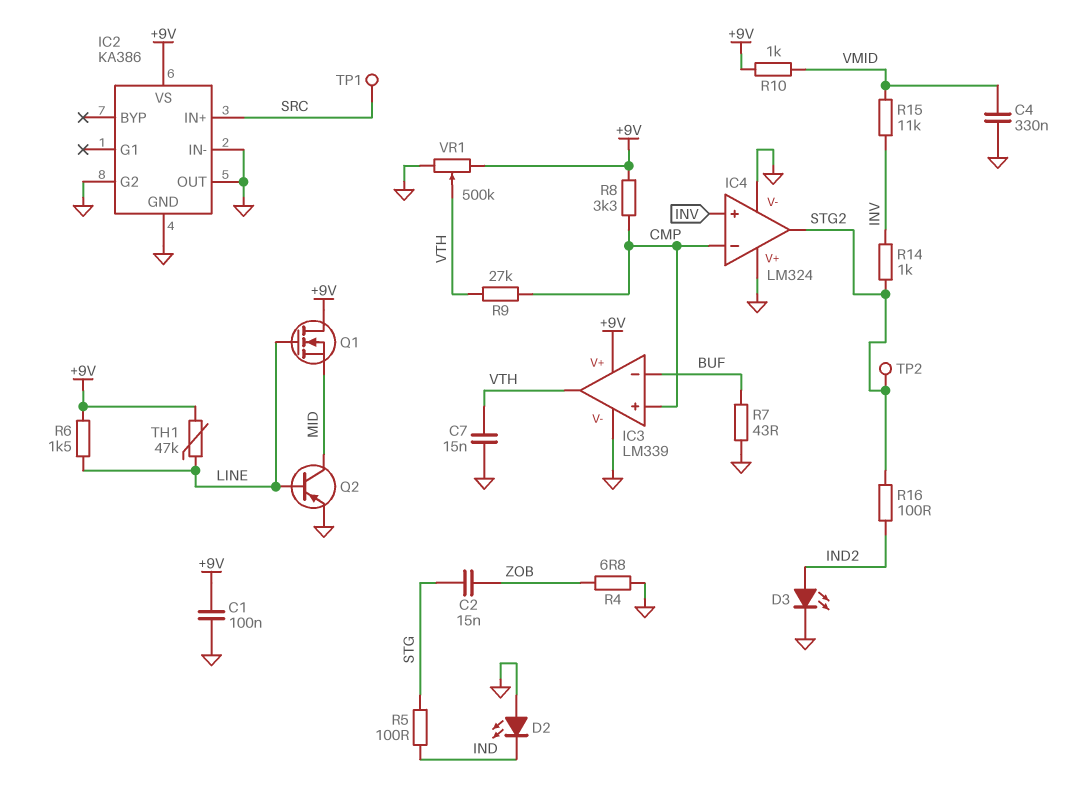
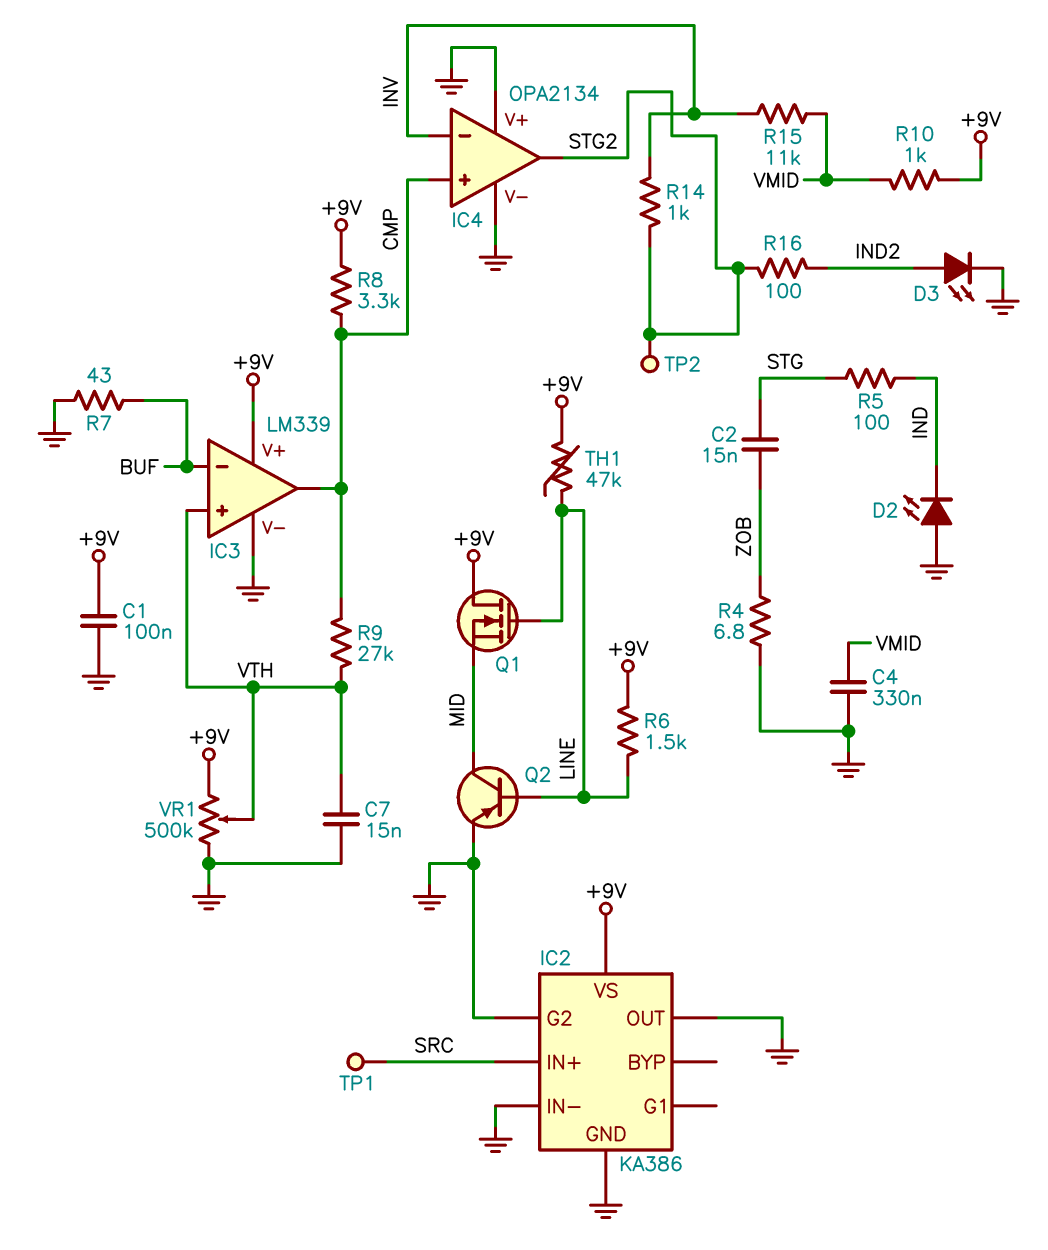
IC3 pin in+: CMP -> VTH
IC3 pin out: VTH -> CMP
IC4: LM324 -> OPA2134
IC4 pin in+: INV -> CMP
IC4 pin in-: CMP -> INV

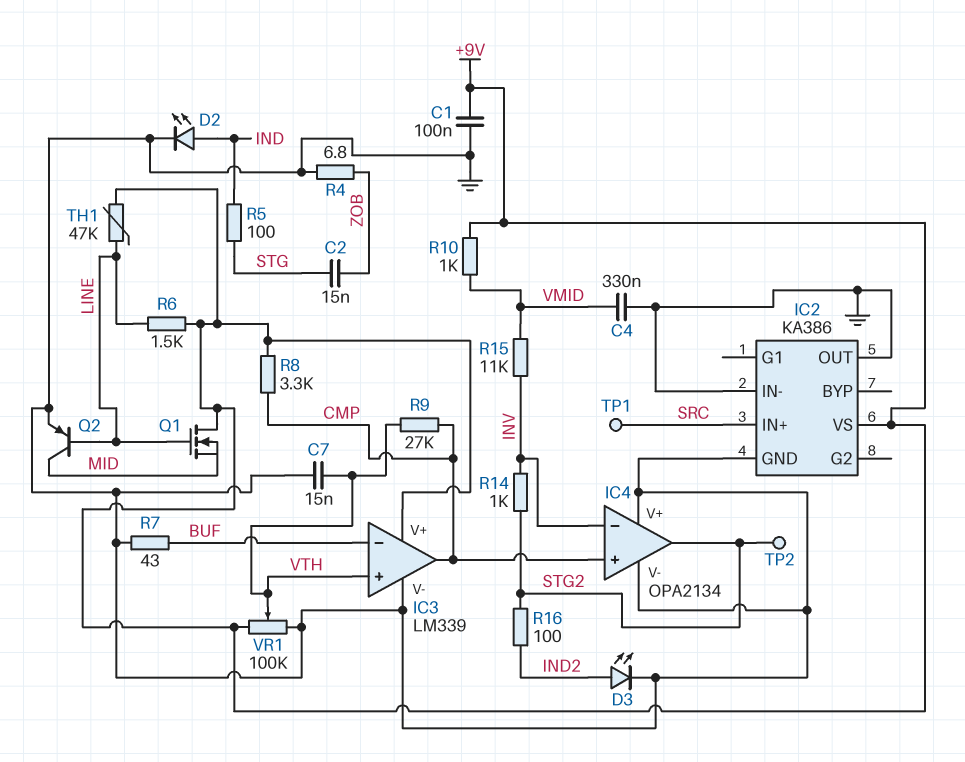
D2: LED (A GND, K IND) -> LED (A IND, K GND)
IC2 pin G2: GND -> none
VR1: 500k (+9V, GND, wiper VTH) -> 100k (+9V, GND, wiper VTH)

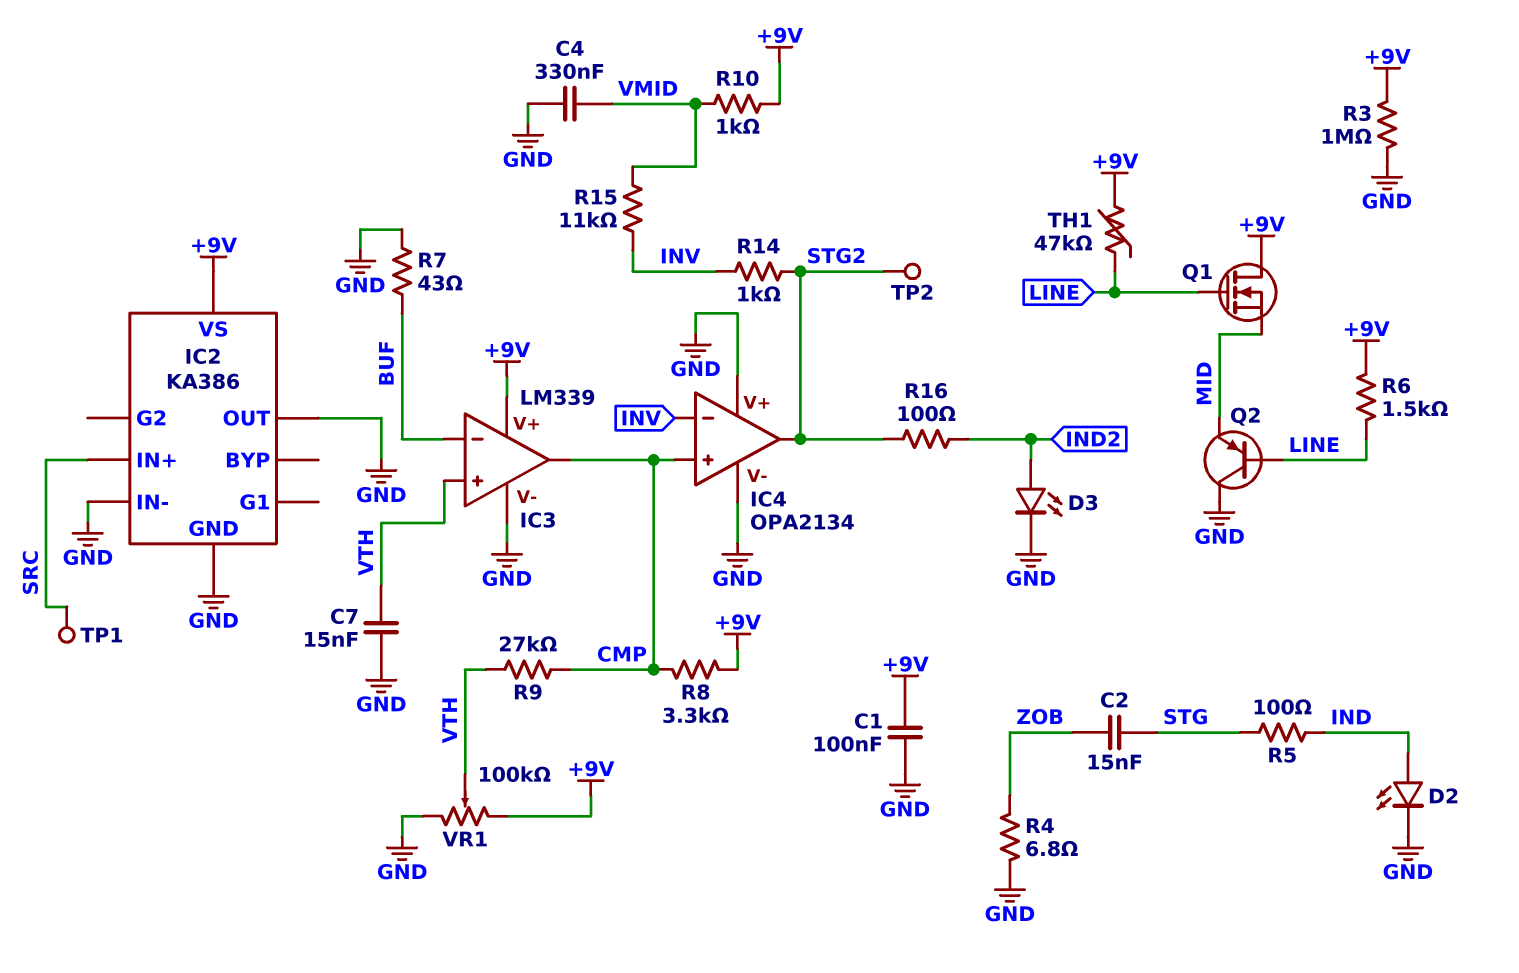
Q2: PNP (B LINE, C MID, E GND) -> PNP (B LINE, C GND, E MID)
R3: none -> 1M (+9V, GND)

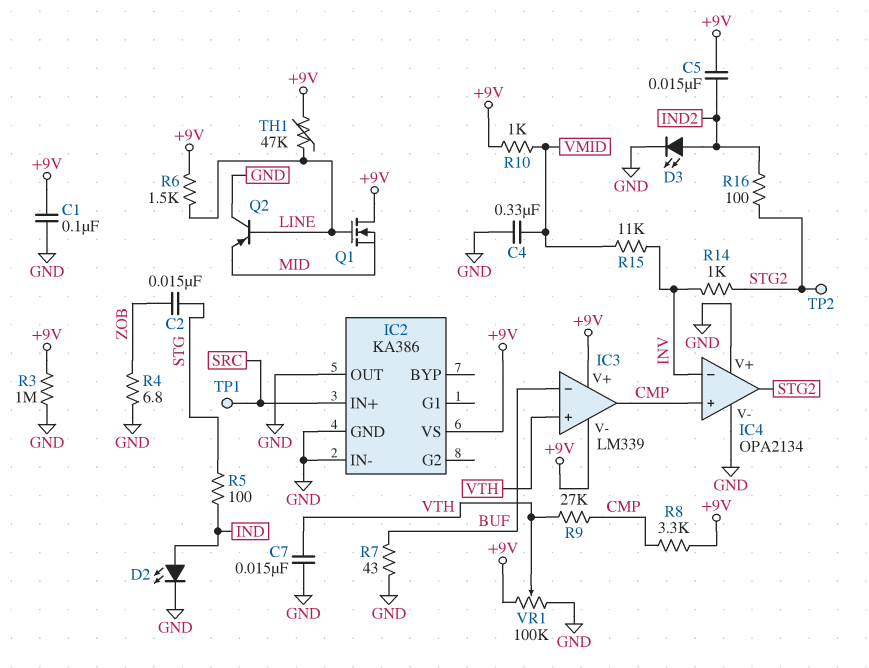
C5: none -> 15nF (+9V, IND2)
IC3 pin V-: GND -> +9V

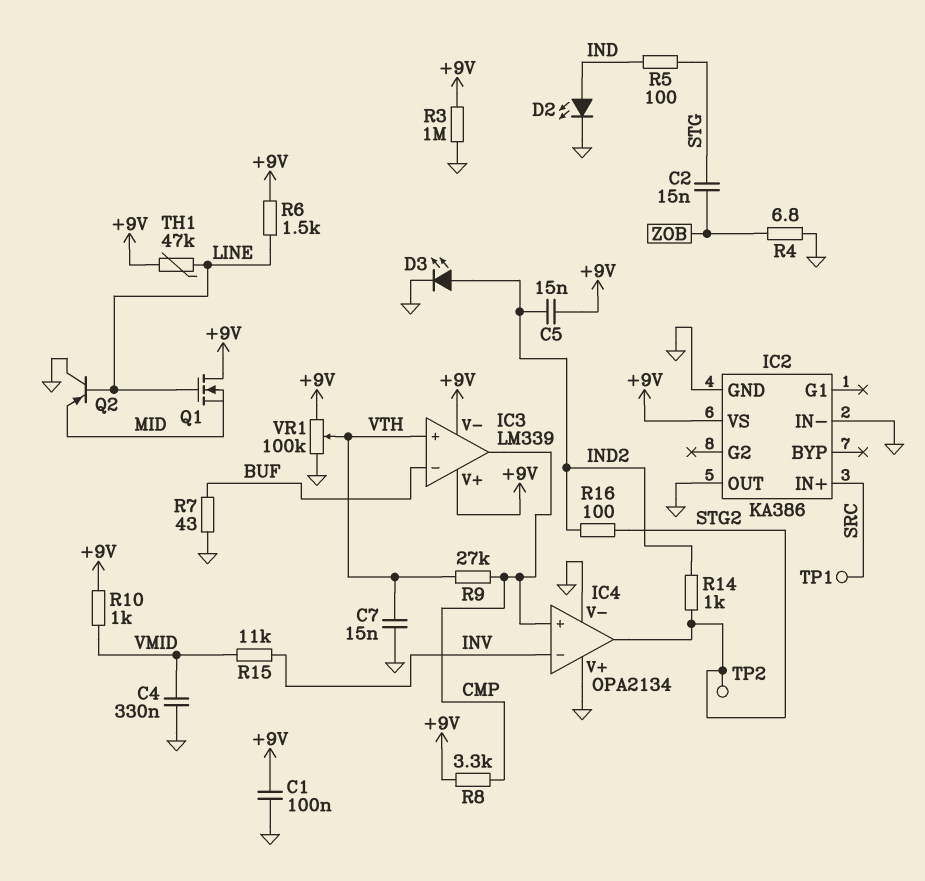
R14: 1k (INV, STG2) -> 1k (IND2, STG2)

